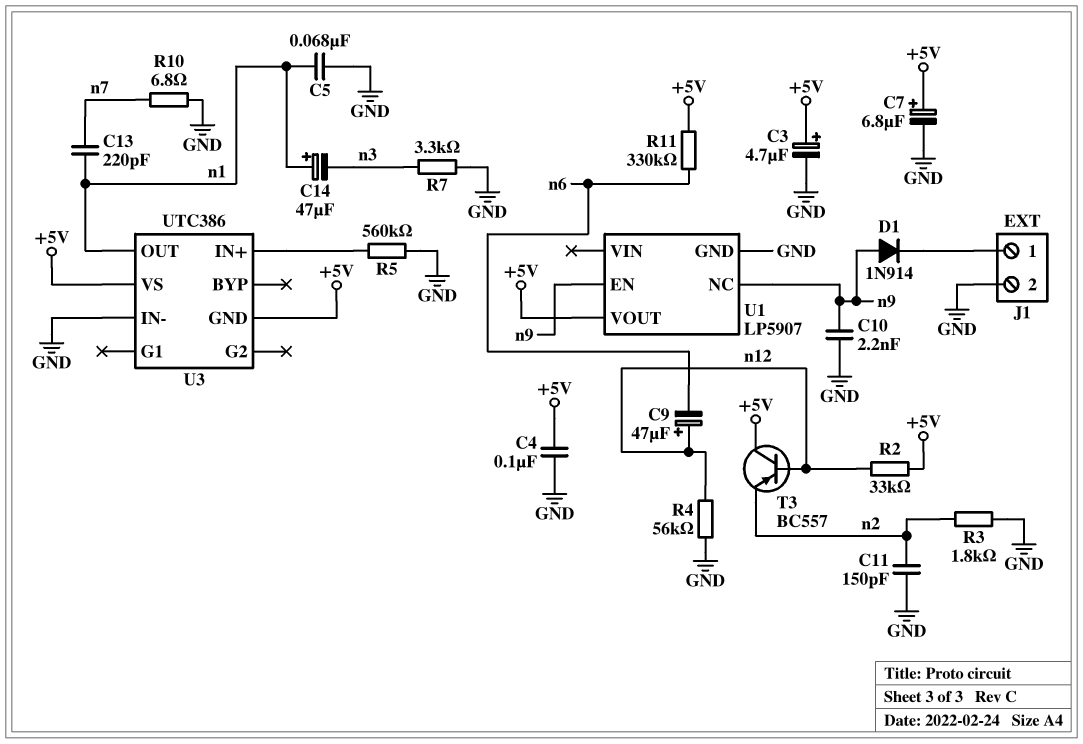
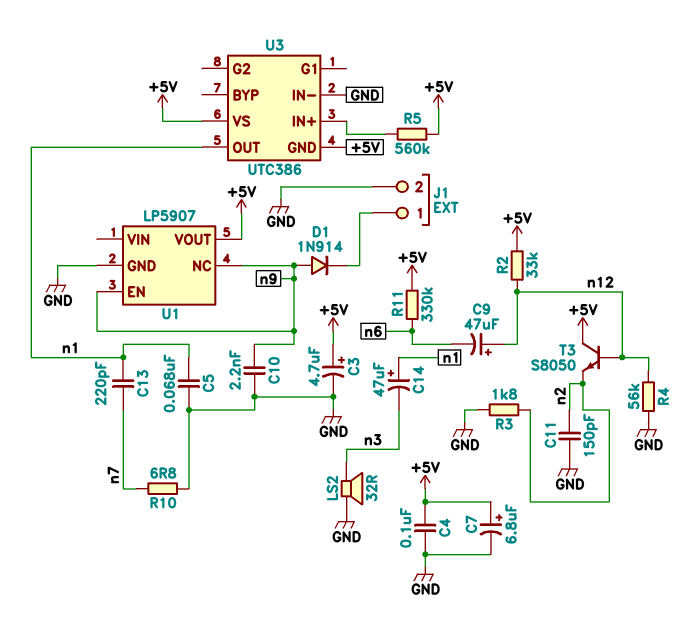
LS2: none -> speaker 32R (GND, n3)
R5: 560k (GND, U3/IN+) -> 560k (+5V, U3/IN+)
R7: 3.3k (GND, n3) -> none
T3: PNP BC557 (B n12, C +5V, E n2) -> NPN S8050 (B n12, C +5V, E n2)

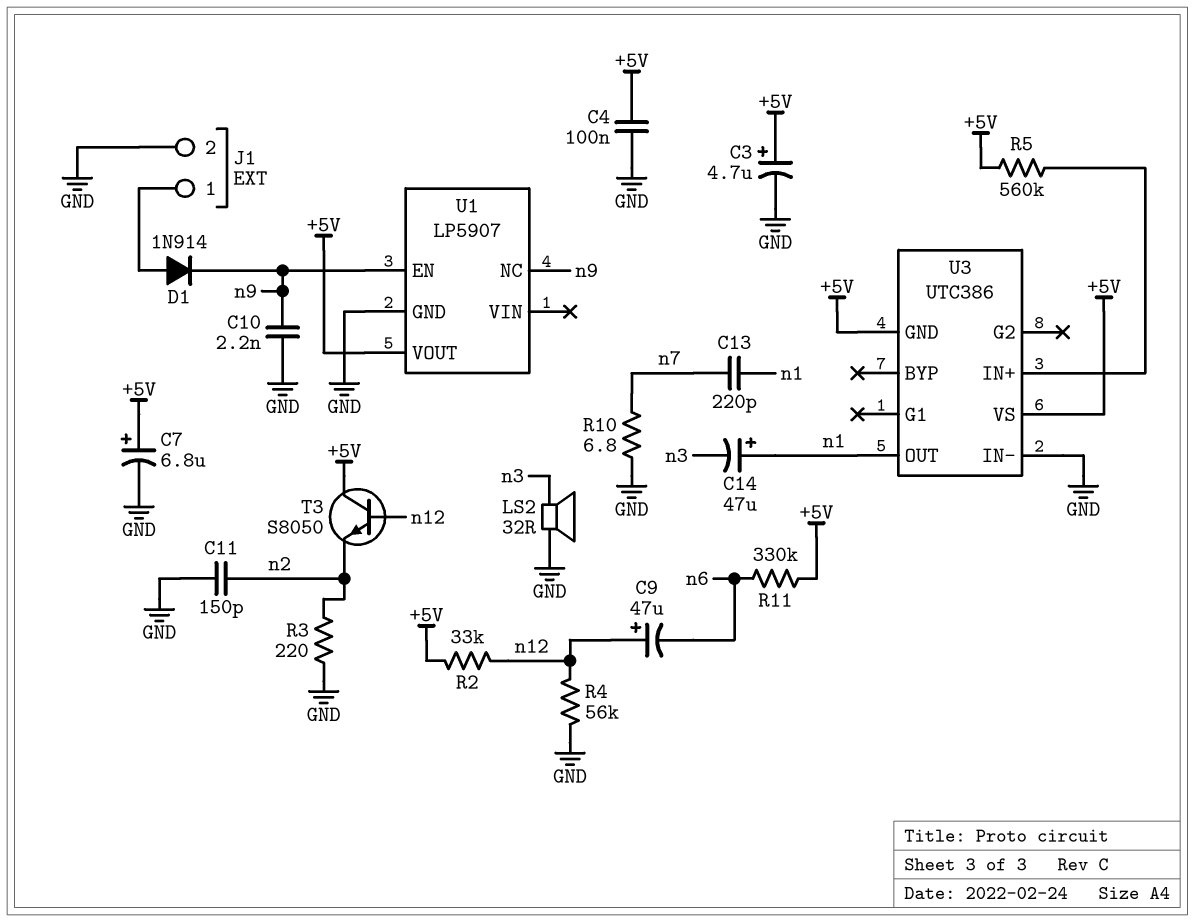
C5: 68nF (GND, n1) -> none
D1: diode 1N914 (A n9, K J1/1) -> diode 1N914 (A J1/1, K n9)
R3: 1.8k (GND, n2) -> 220 (GND, n2)

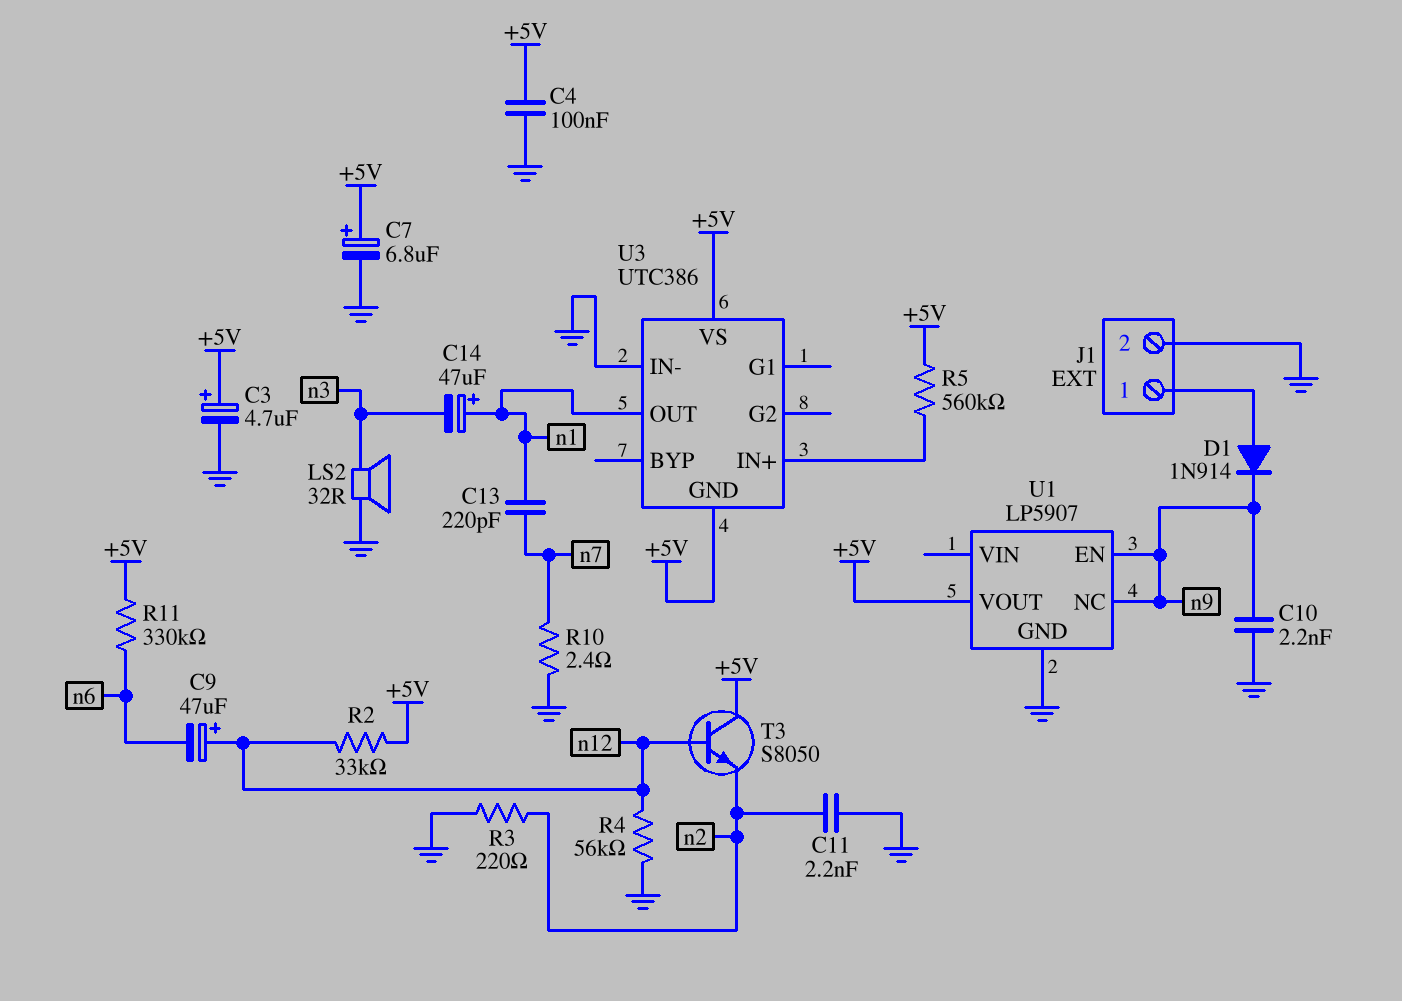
C11: 150pF (GND, n2) -> 2.2nF (GND, n2)
R10: 6.8 (GND, n7) -> 2.4 (GND, n7)

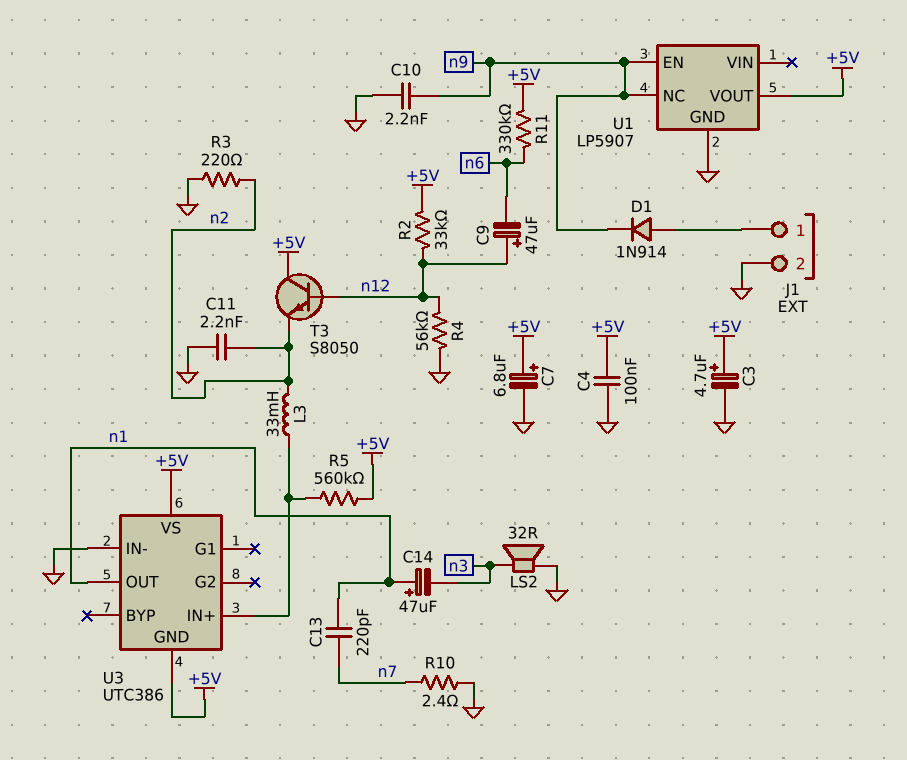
L3: none -> 33mH (U3/IN+, n2)

